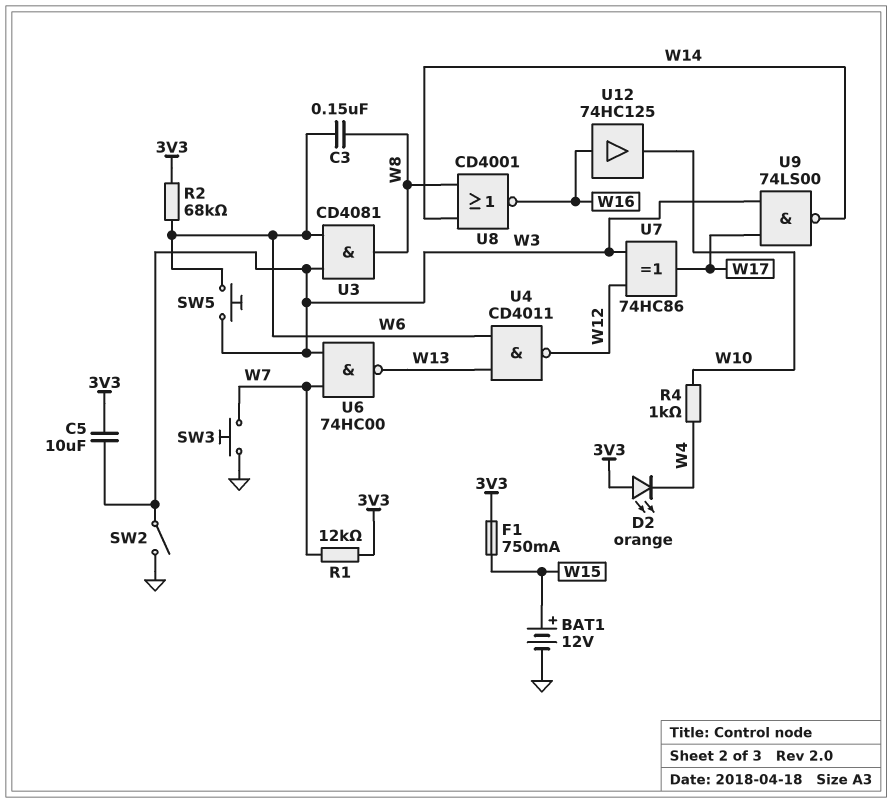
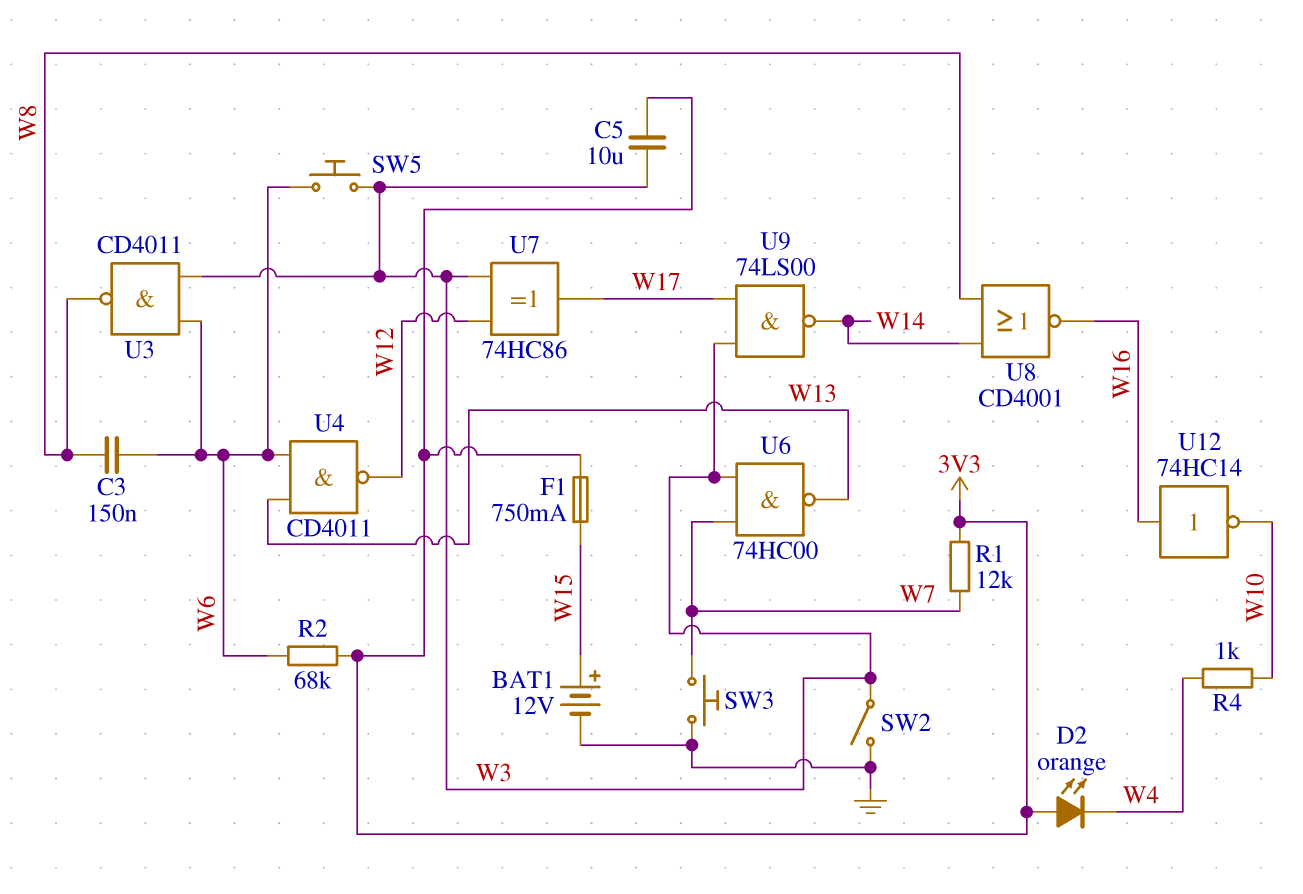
U3: AND CD4081 (in W3, in W6, out W8) -> NAND CD4011 (in W3, in W6, out W8)
U12: buffer 74HC125 (in W16, out W10) -> NOT 74HC14 (in W16, out W10)

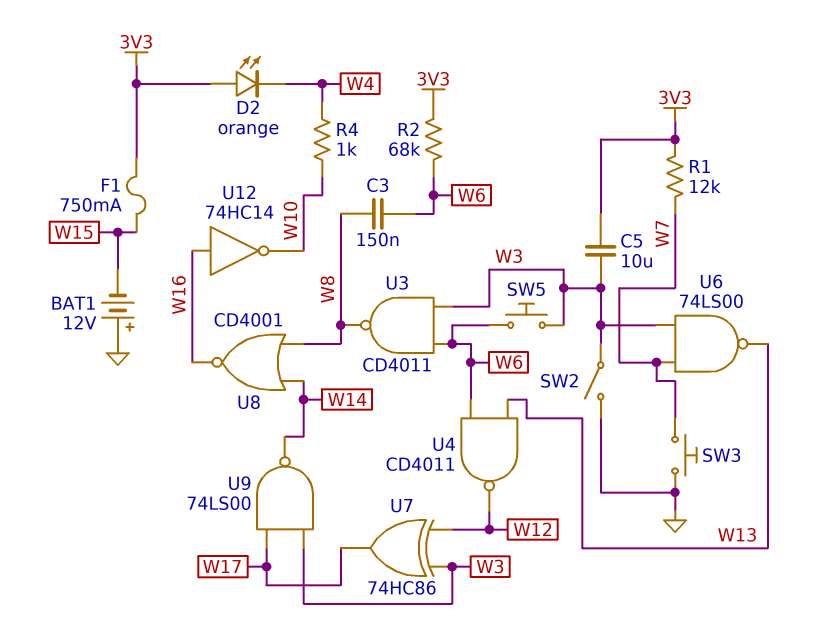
BAT1: 12V (plus W15, minus GND) -> 12V (plus GND, minus W15)
U6: NAND 74HC00 (in W3, in W7, out W13) -> NAND 74LS00 (in W3, in W7, out W13)

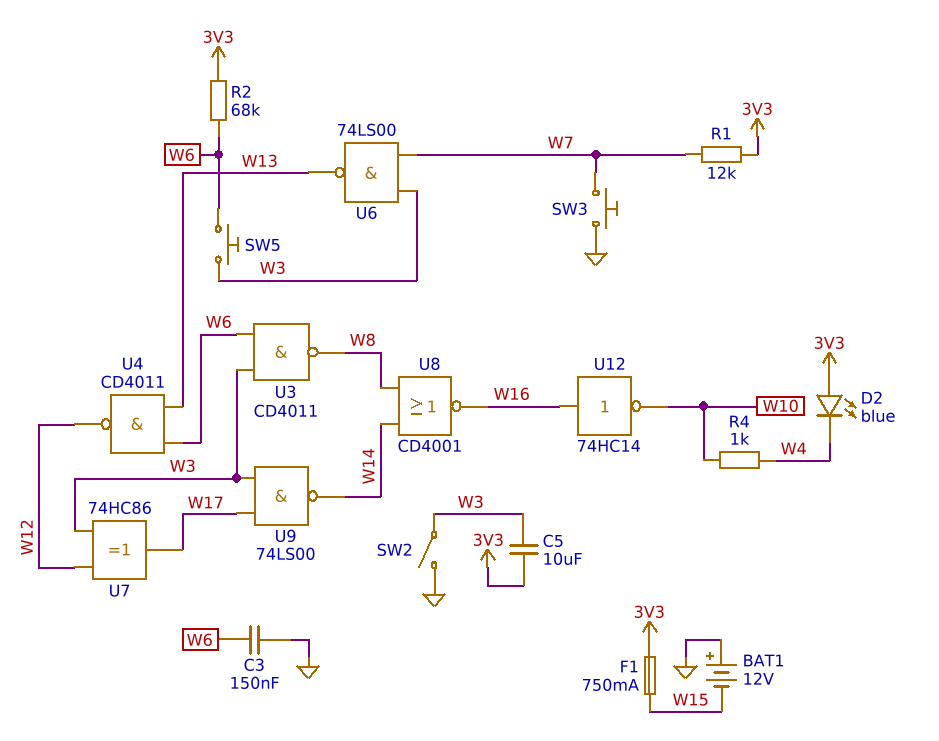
C3: 150nF (W6, W8) -> 150nF (GND, W6)
D2: LED orange (A 3V3, K W4) -> LED blue (A 3V3, K W4)

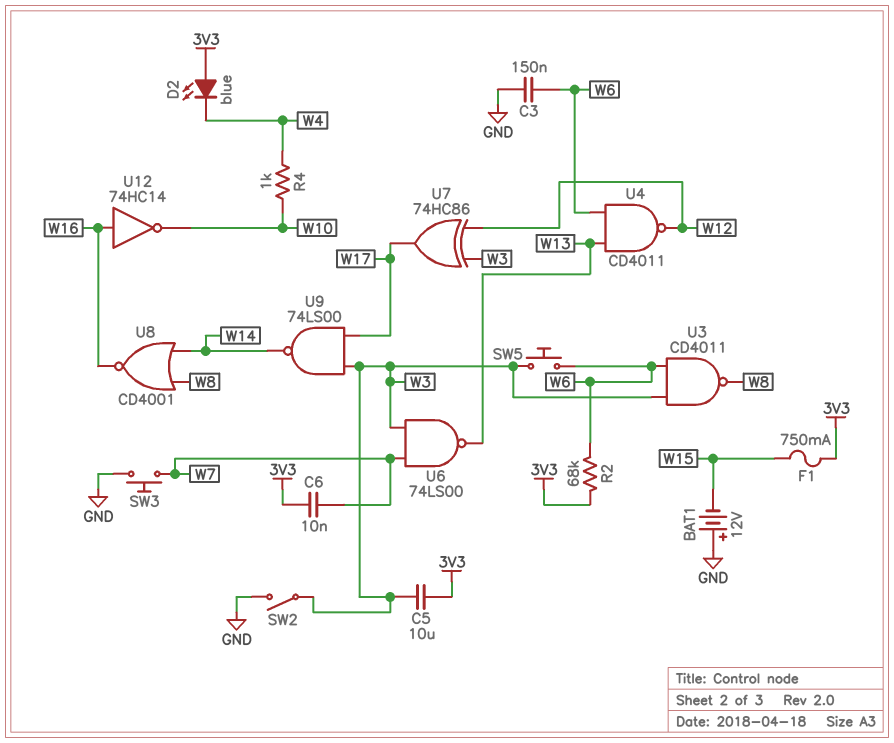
C6: none -> 10nF (3V3, W7)
R1: 12k (3V3, W7) -> none

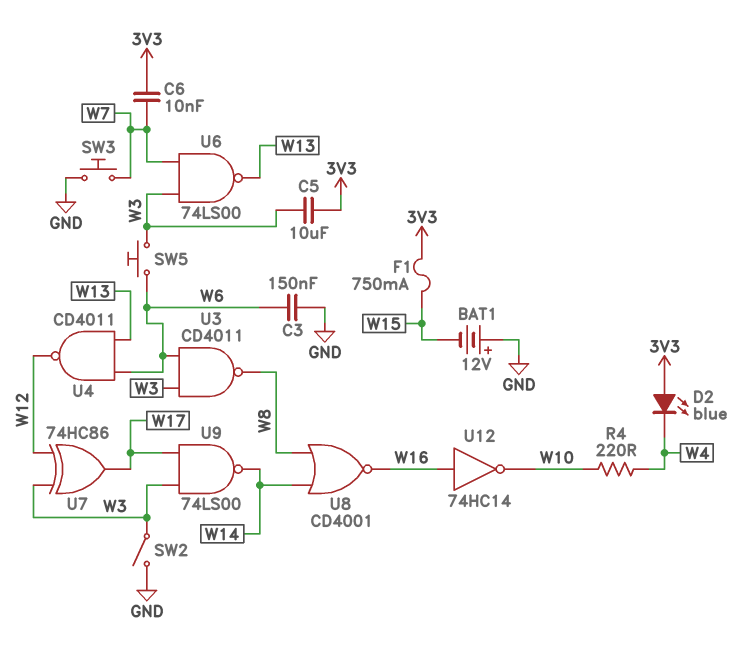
R2: 68k (3V3, W6) -> none
R4: 1k (W4, W10) -> 220 (W4, W10)

